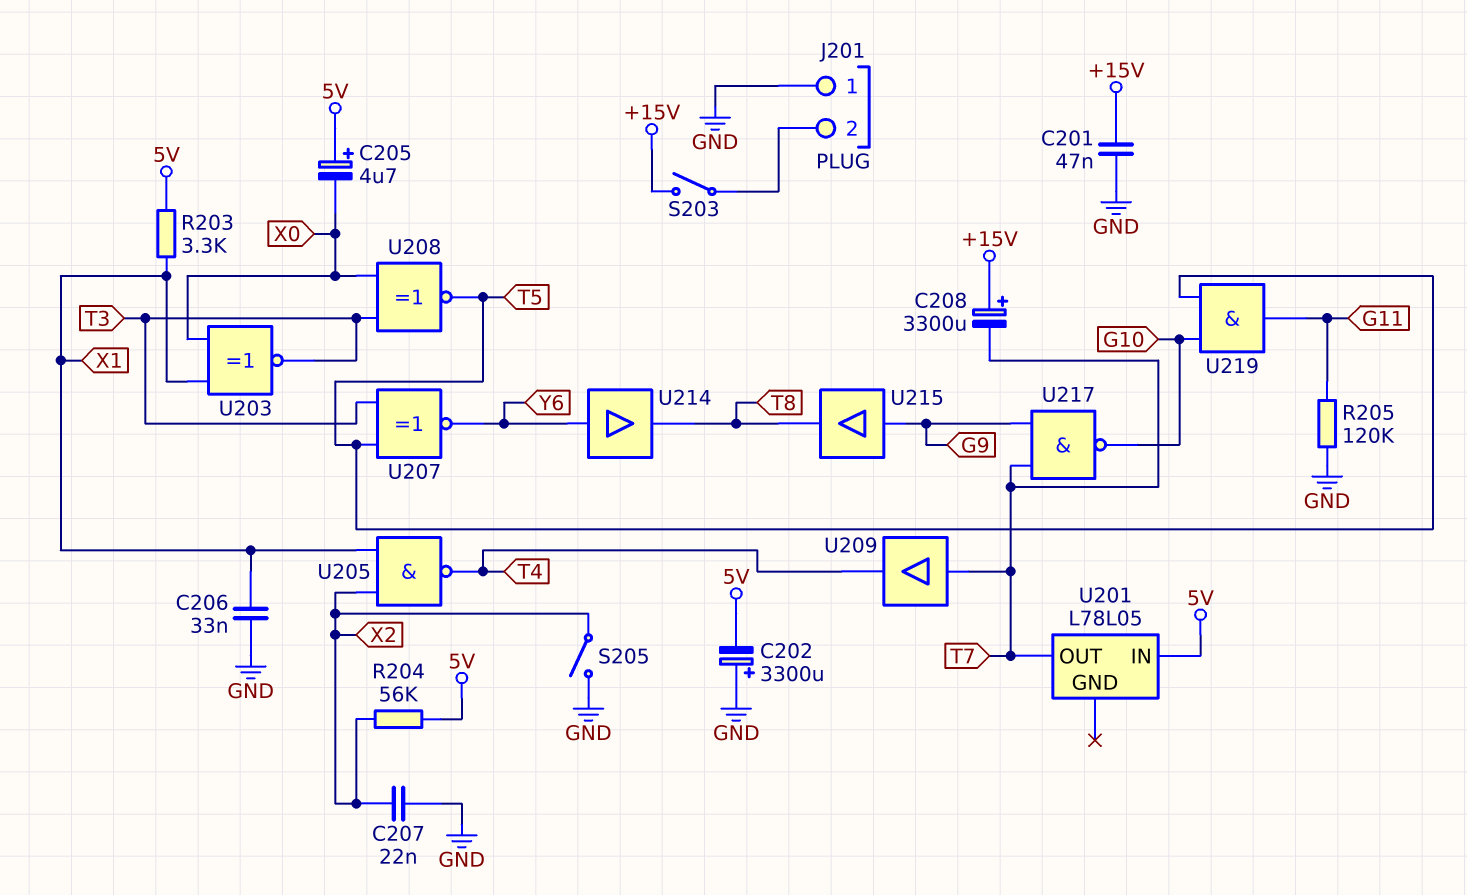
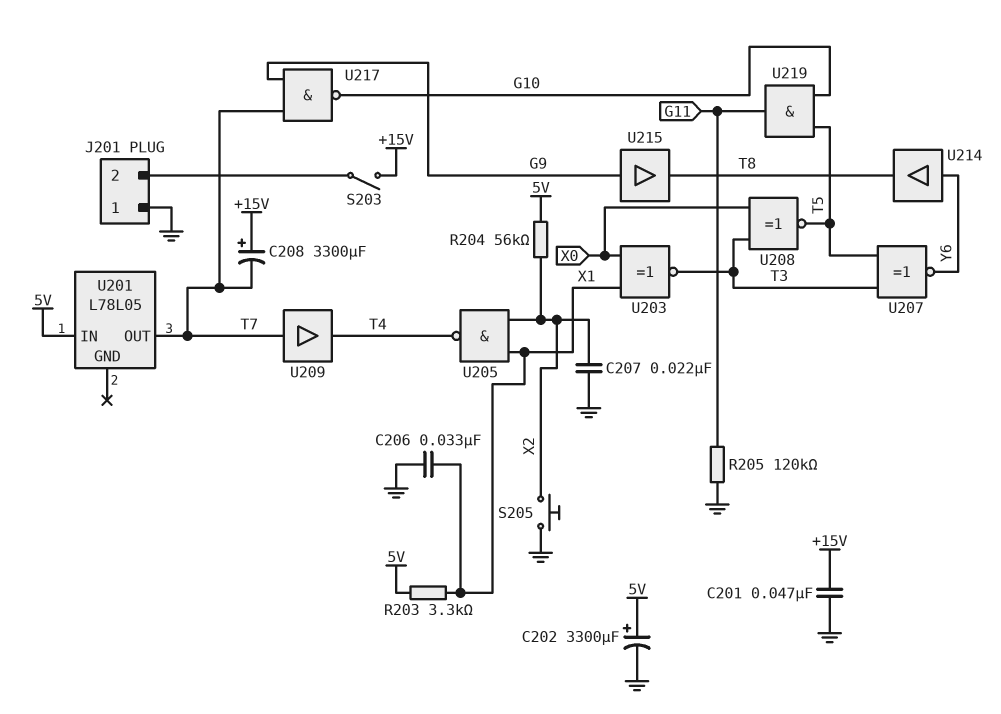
C202: 3300uF (plus GND, minus 5V) -> 3300uF (plus 5V, minus GND)
C205: 4.7uF (plus 5V, minus X0) -> none
S205: switch (GND, X2) -> button (GND, X2)

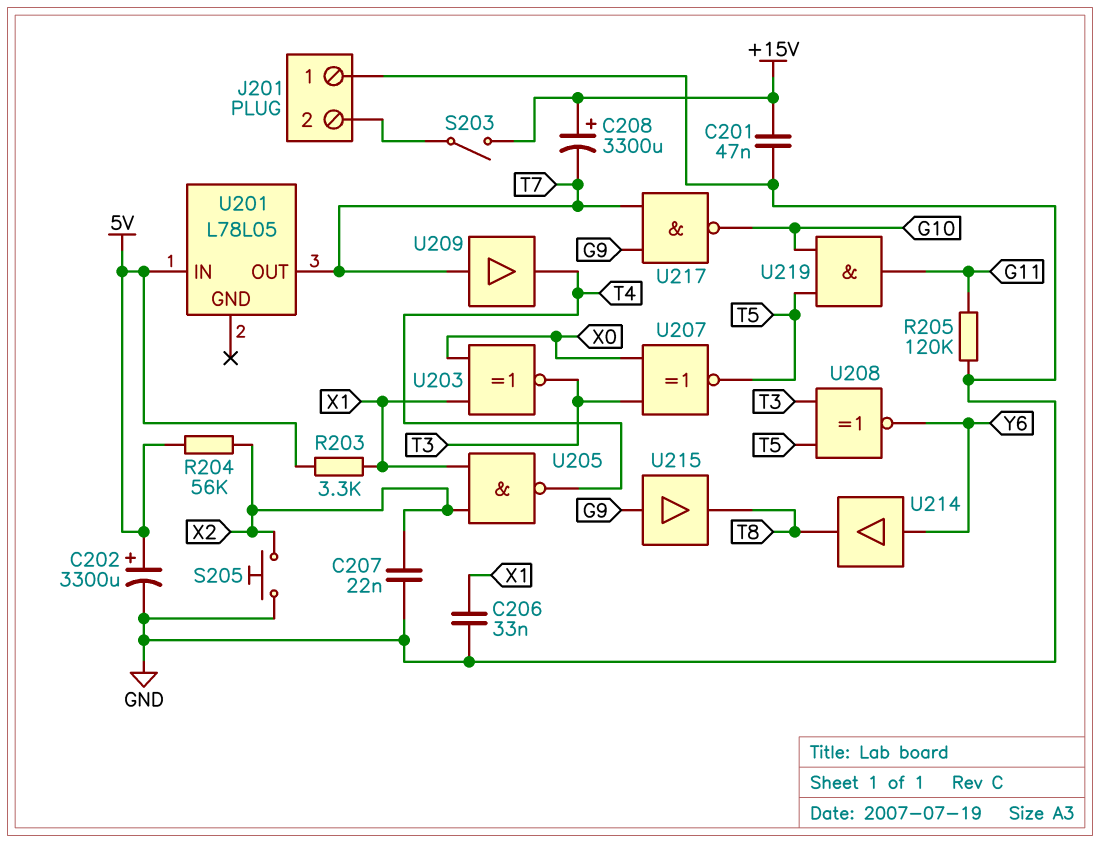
U207: XNOR (in T3, in T5, out Y6) -> XNOR (in T3, in X0, out T5)
U208: XNOR (in T3, in X0, out T5) -> XNOR (in T3, in T5, out Y6)

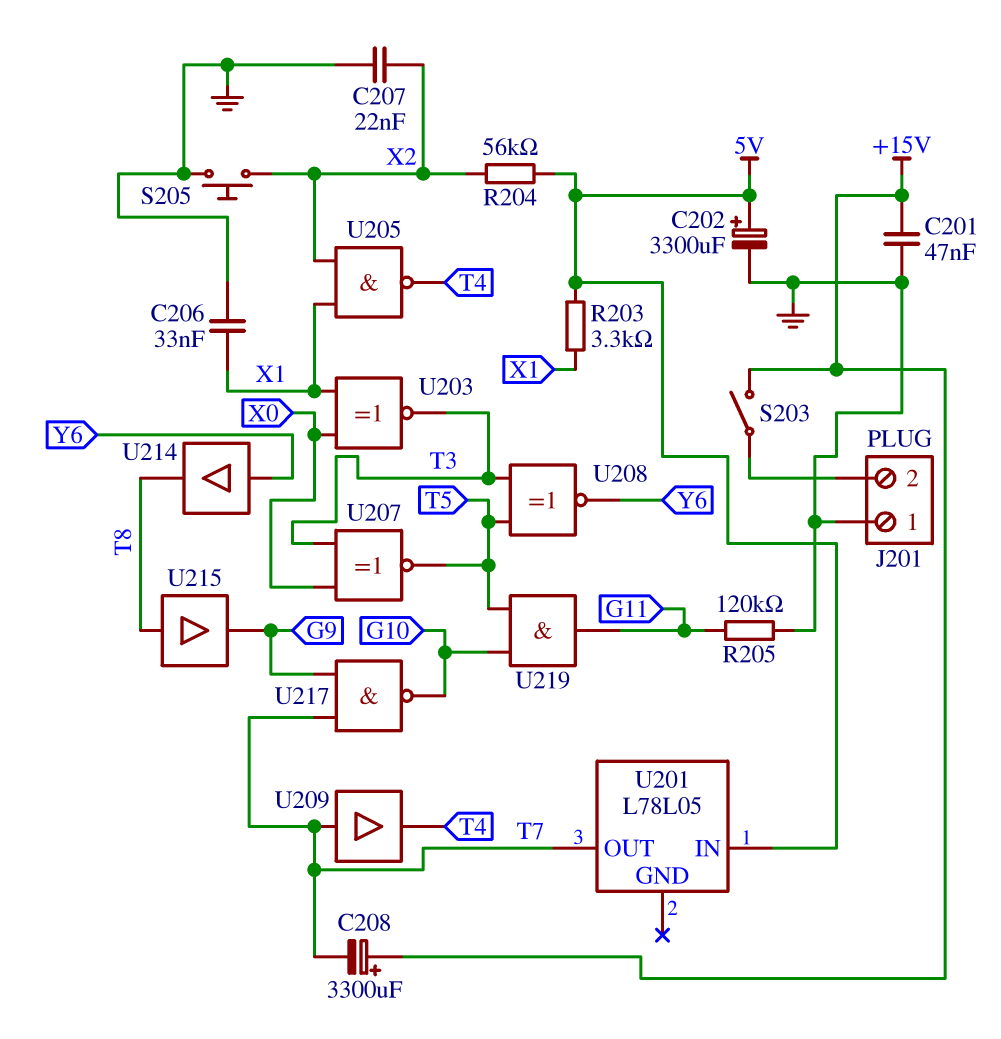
U215: buffer (in G9, out T8) -> buffer (in T8, out G9)

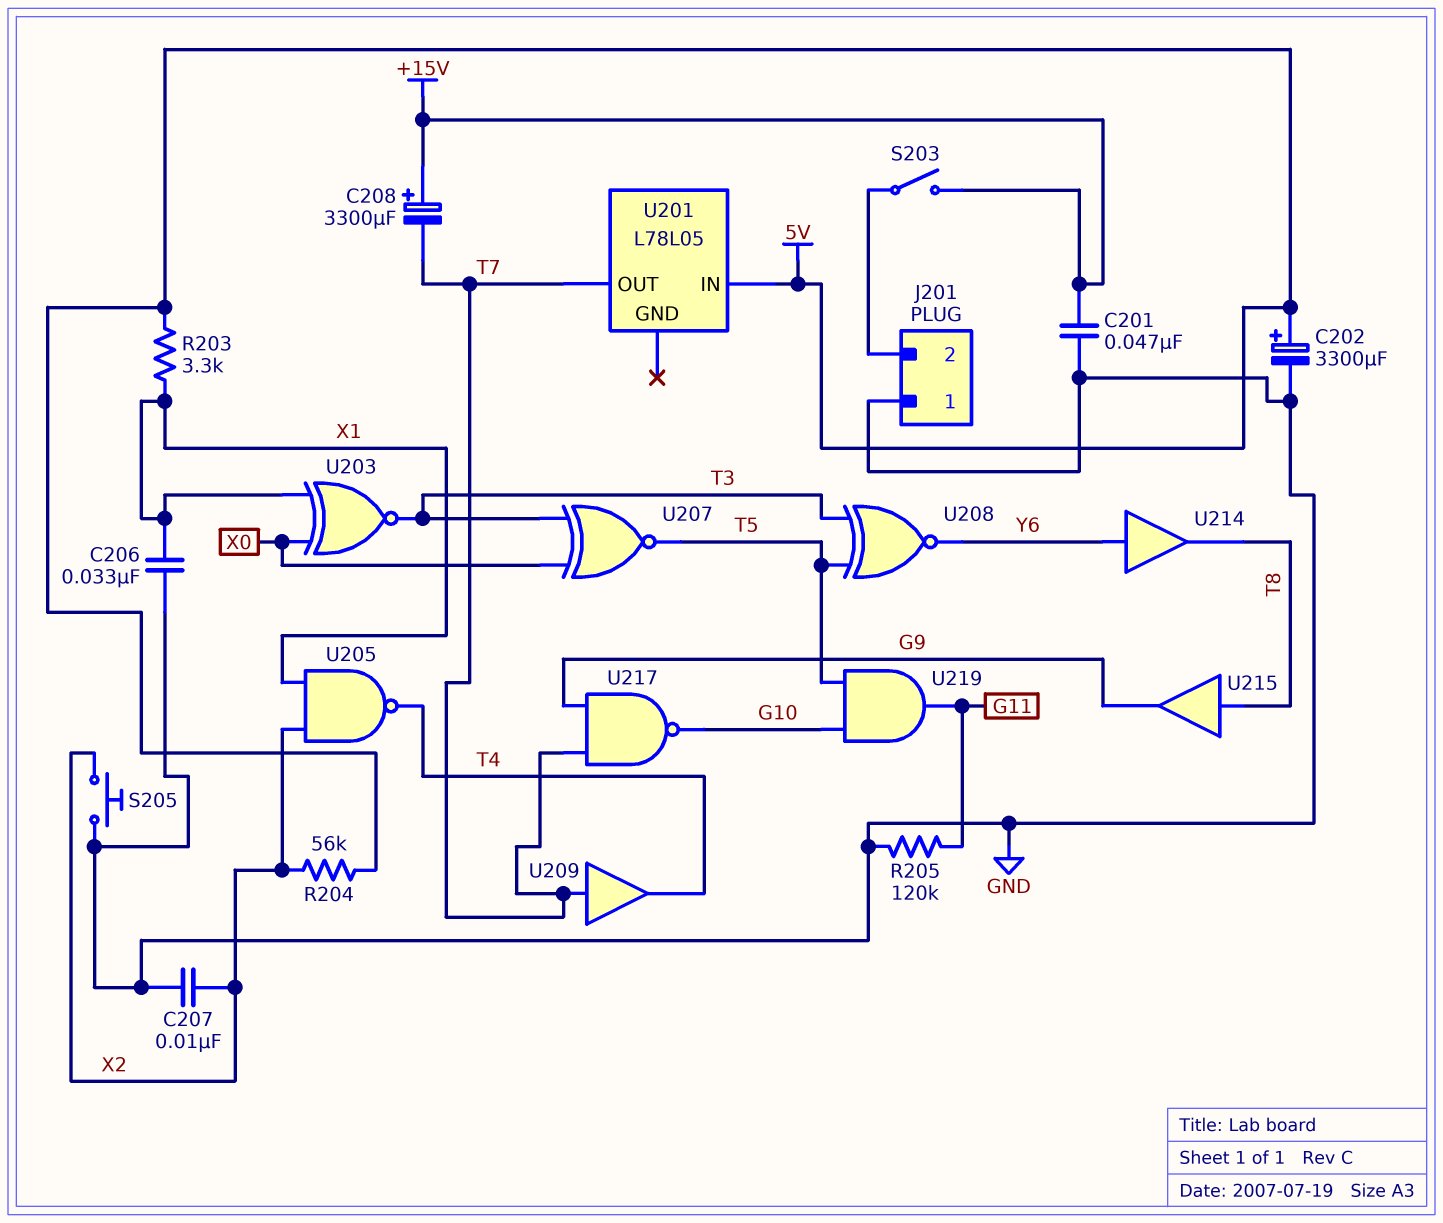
C207: 22nF (GND, X2) -> 10nF (GND, X2)

